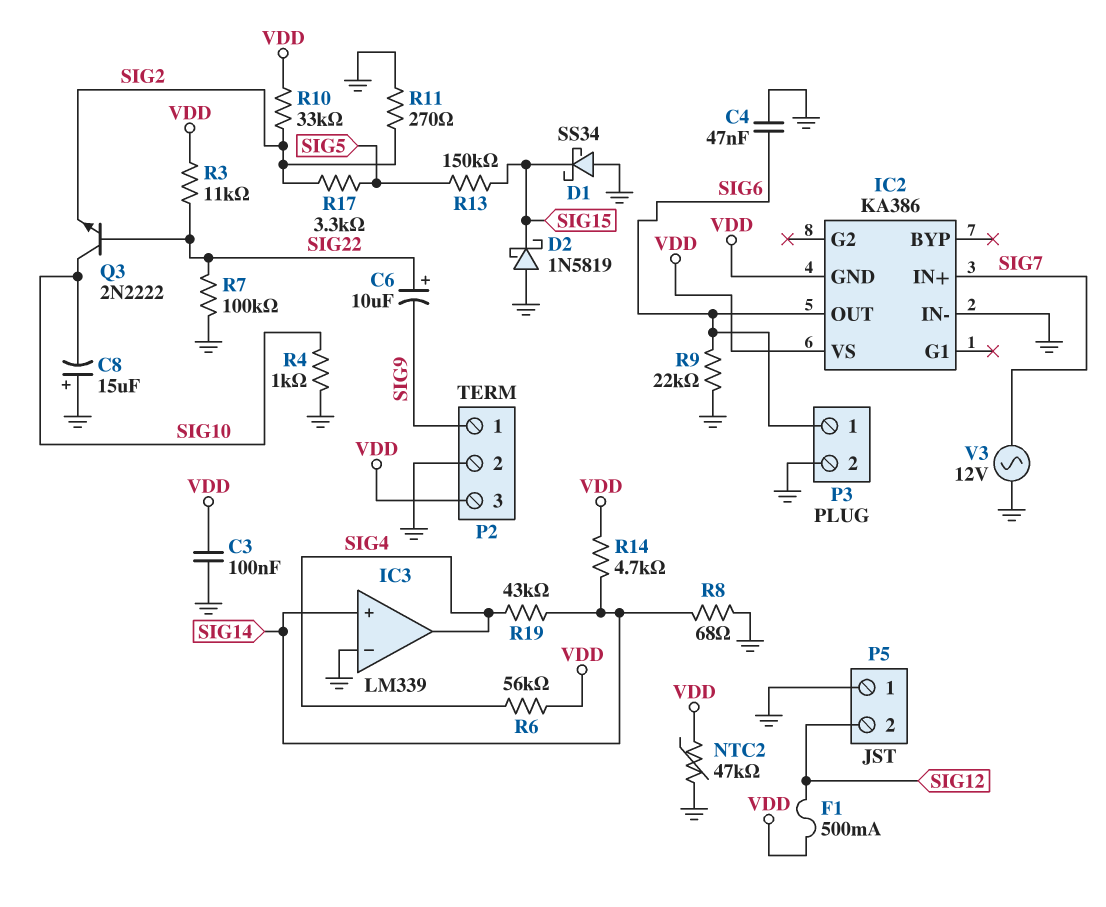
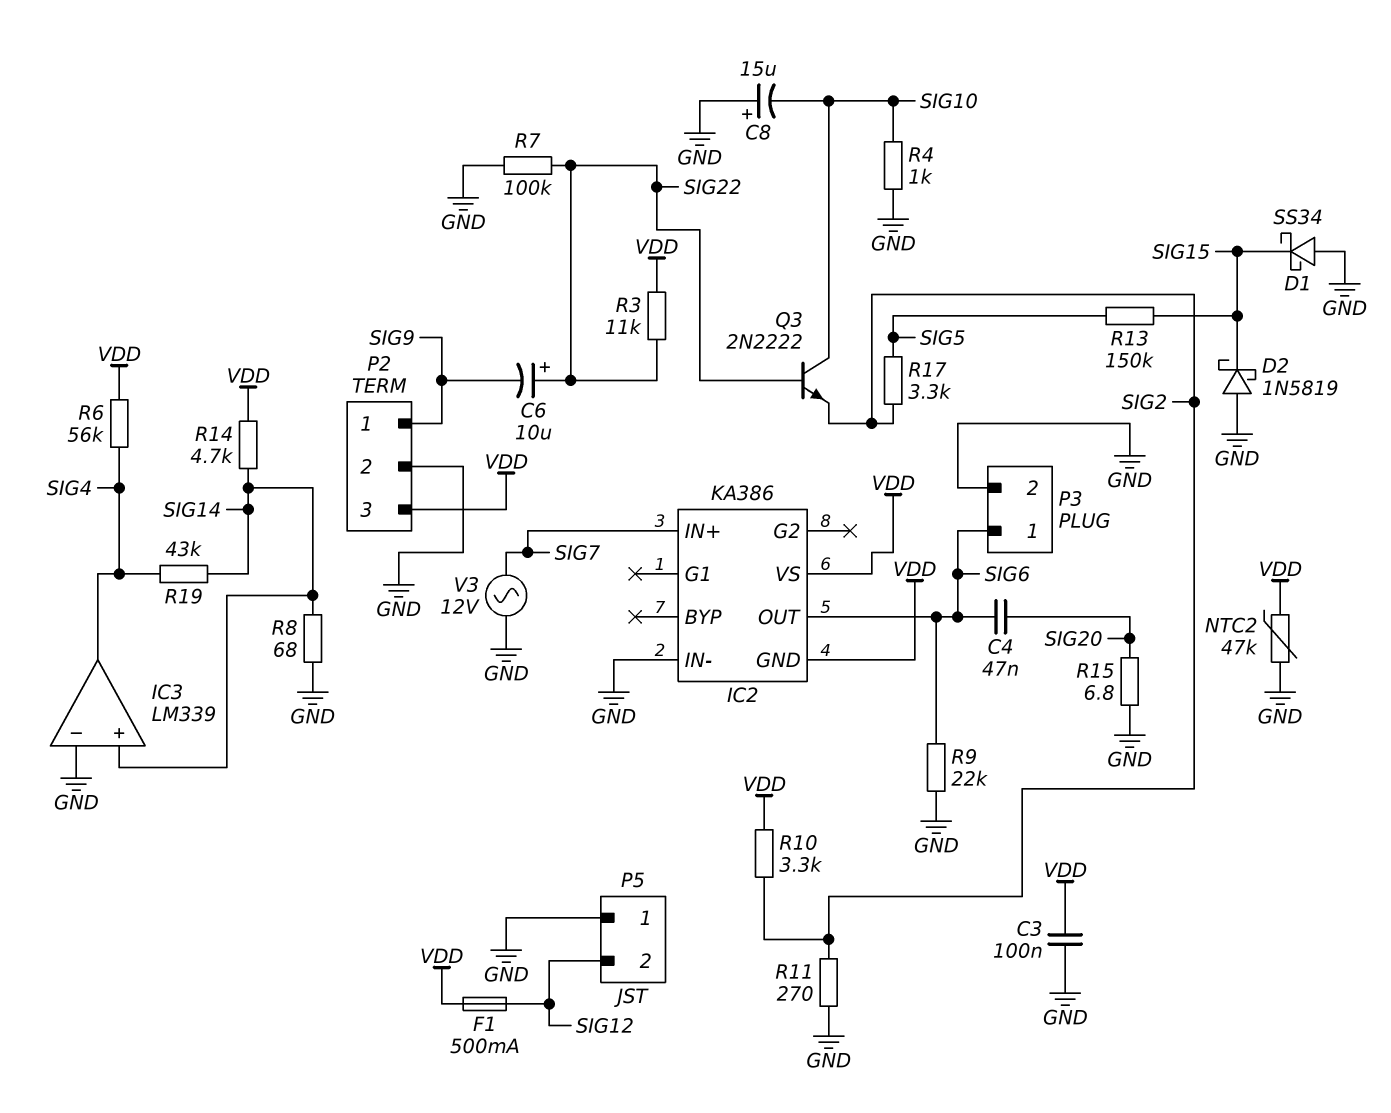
C4: 47nF (GND, SIG6) -> 47nF (SIG6, SIG20)
R10: 33k (SIG2, VDD) -> 3.3k (SIG2, VDD)
R15: none -> 6.8 (GND, SIG20)

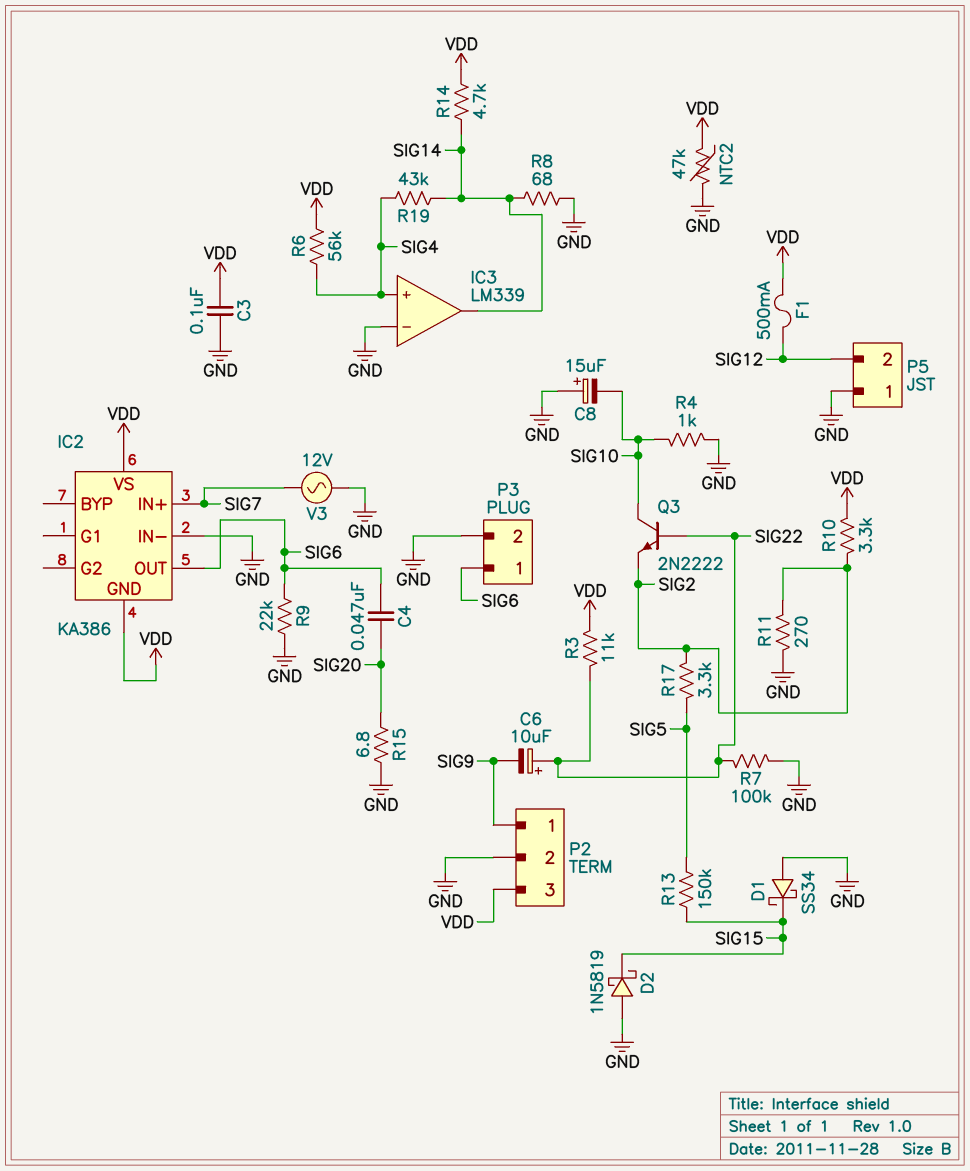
IC3 pin in+: SIG14 -> SIG4
IC3 pin out: SIG4 -> SIG14

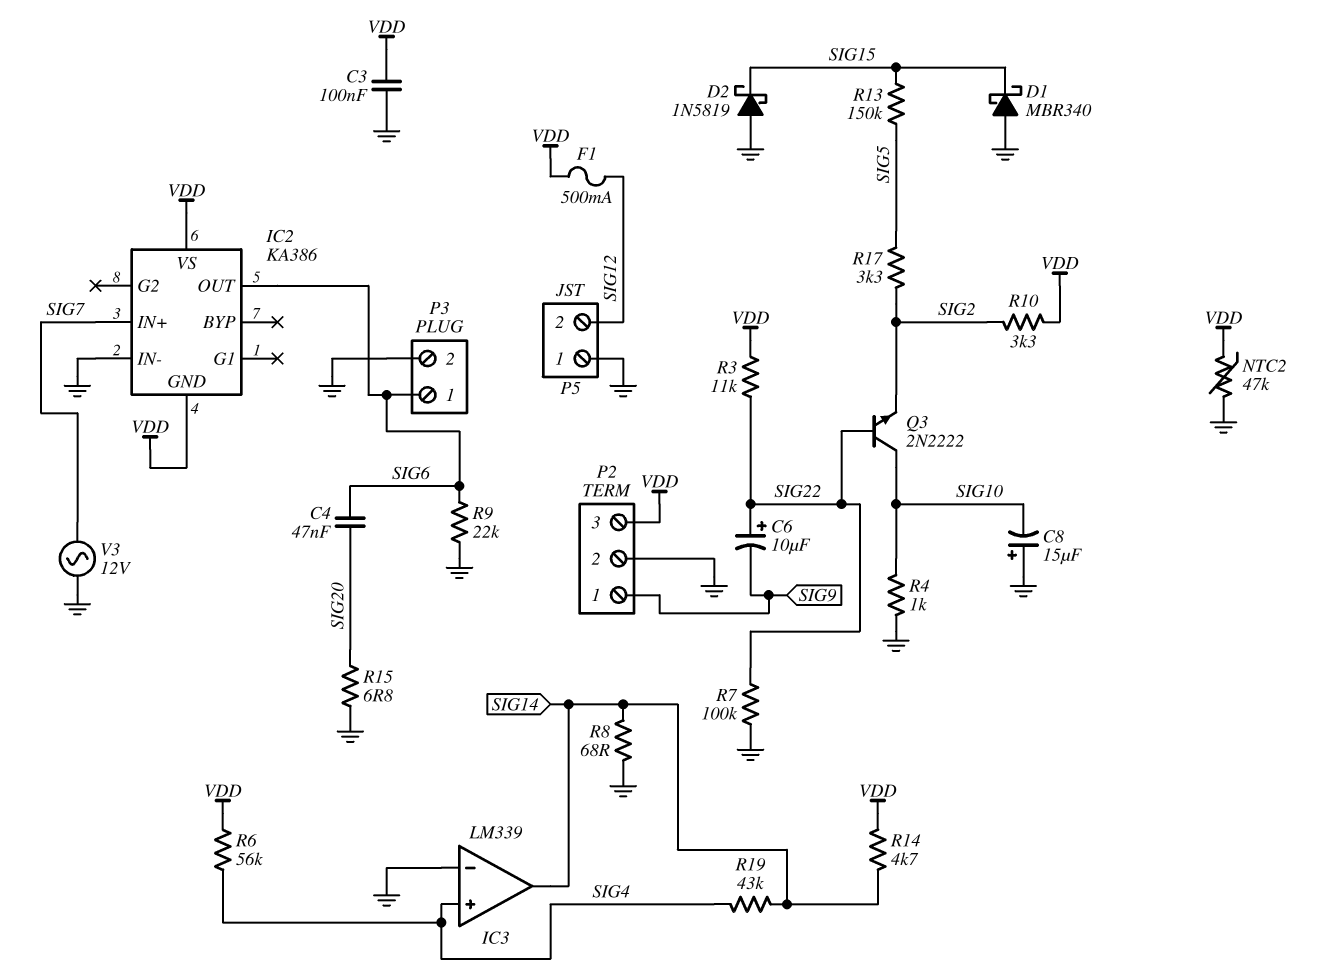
D1: schottky SS34 (A GND, K SIG15) -> schottky MBR340 (A GND, K SIG15)
R11: 270 (GND, SIG2) -> none

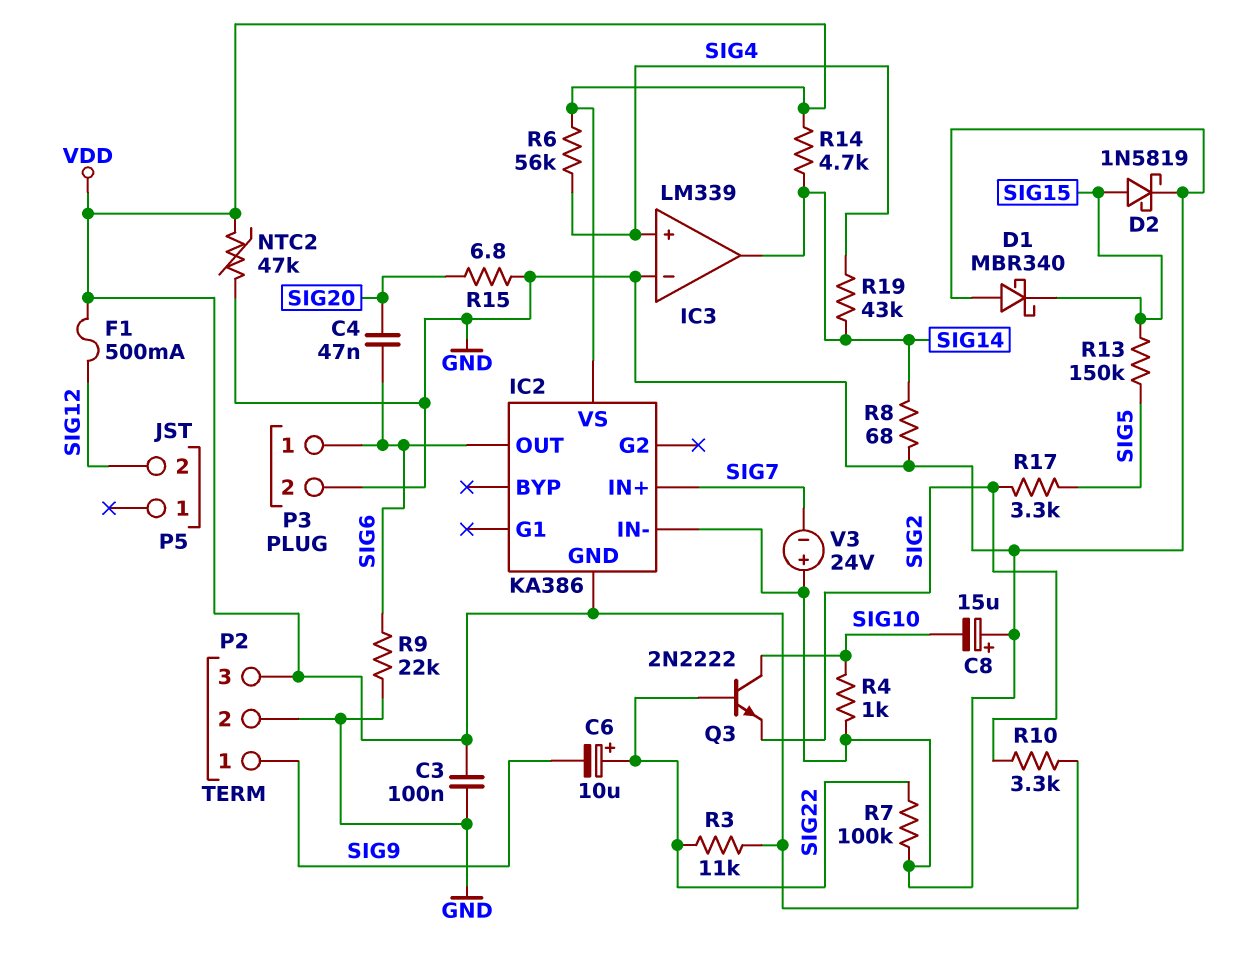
D2: schottky 1N5819 (A GND, K SIG15) -> schottky 1N5819 (A SIG15, K GND)
P5 pin 1: GND -> none
V3: AC 12V (GND, SIG7) -> 24V (plus GND, minus SIG7)

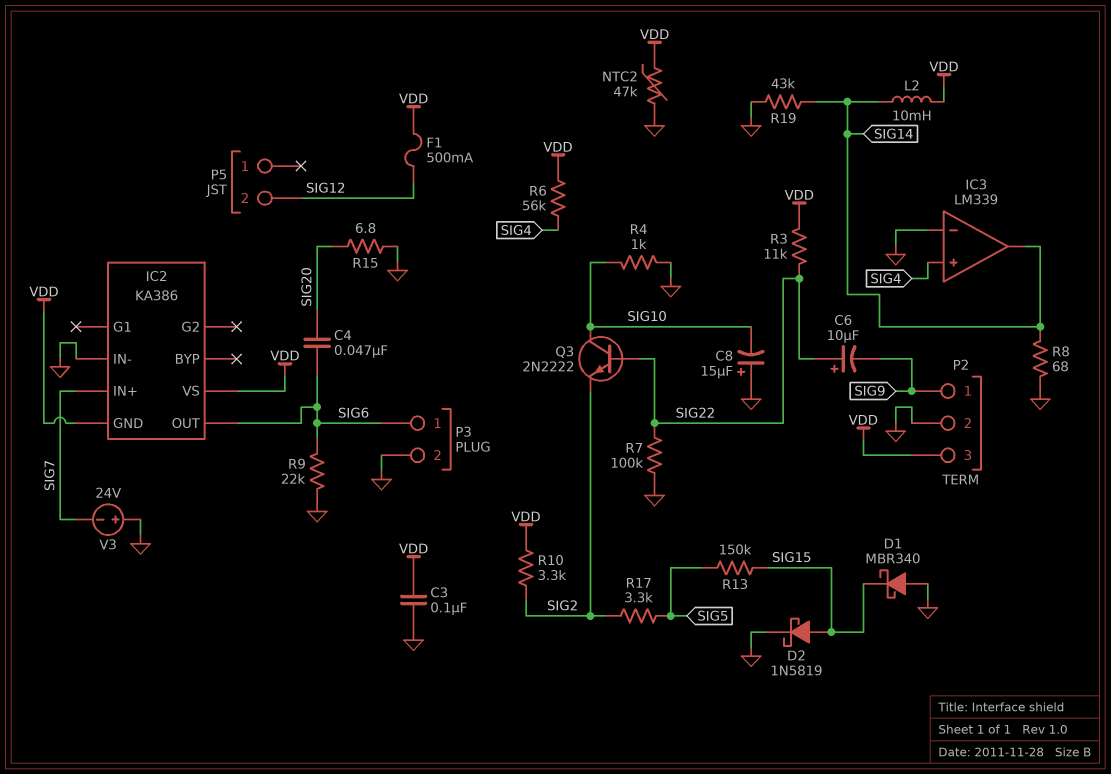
L2: none -> 10mH (SIG14, VDD)
R14: 4.7k (SIG14, VDD) -> none
R19: 43k (SIG4, SIG14) -> 43k (GND, SIG14)

